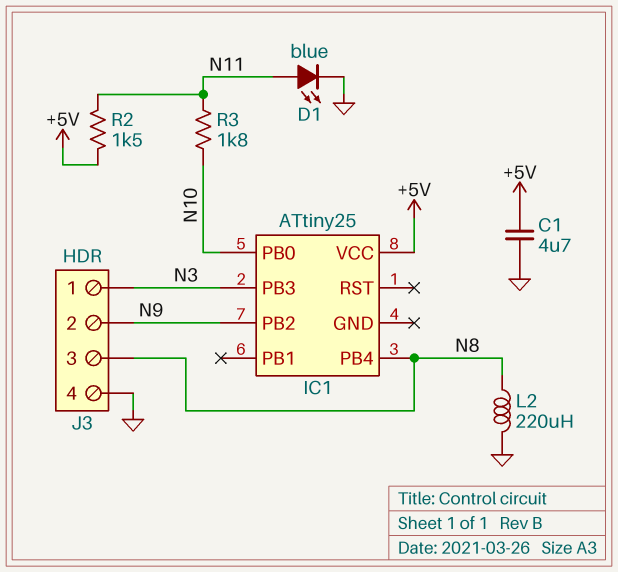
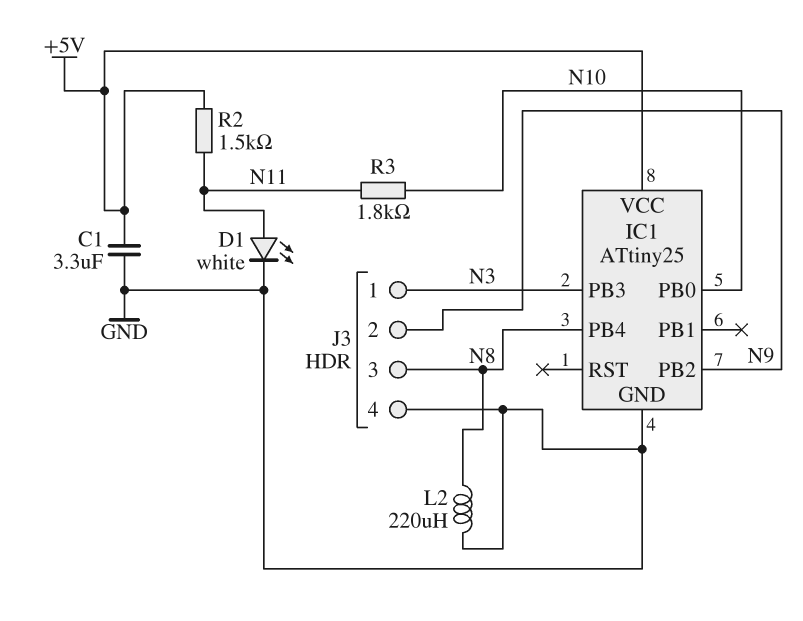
C1: 4.7uF (+5V, GND) -> 3.3uF (+5V, GND)
D1: LED blue (A N11, K GND) -> LED white (A N11, K GND)
IC1 pin GND: none -> GND

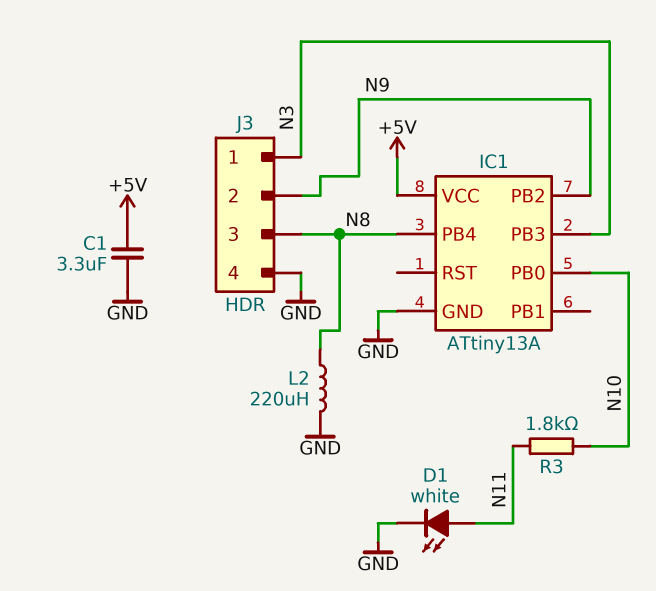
IC1: ATtiny25 -> ATtiny13A
R2: 1.5k (+5V, N11) -> none

